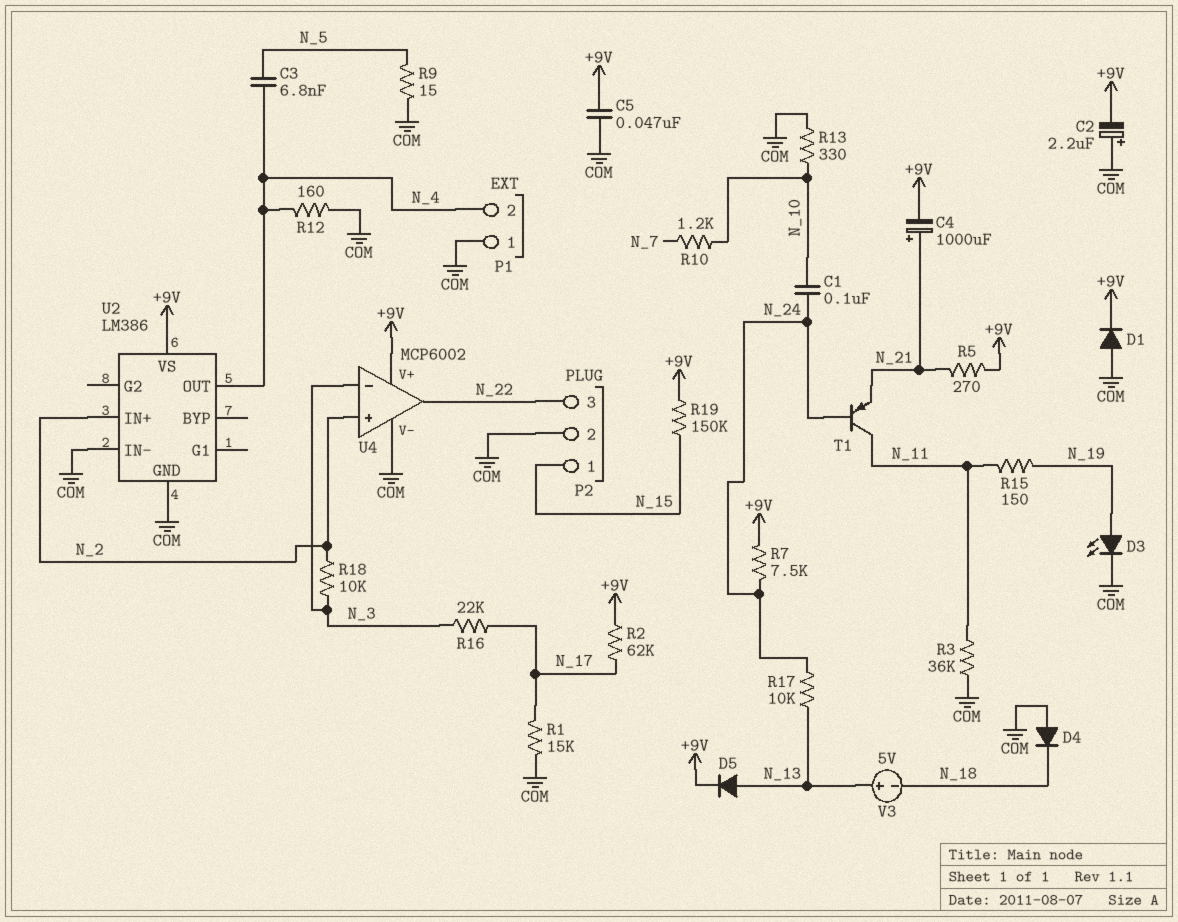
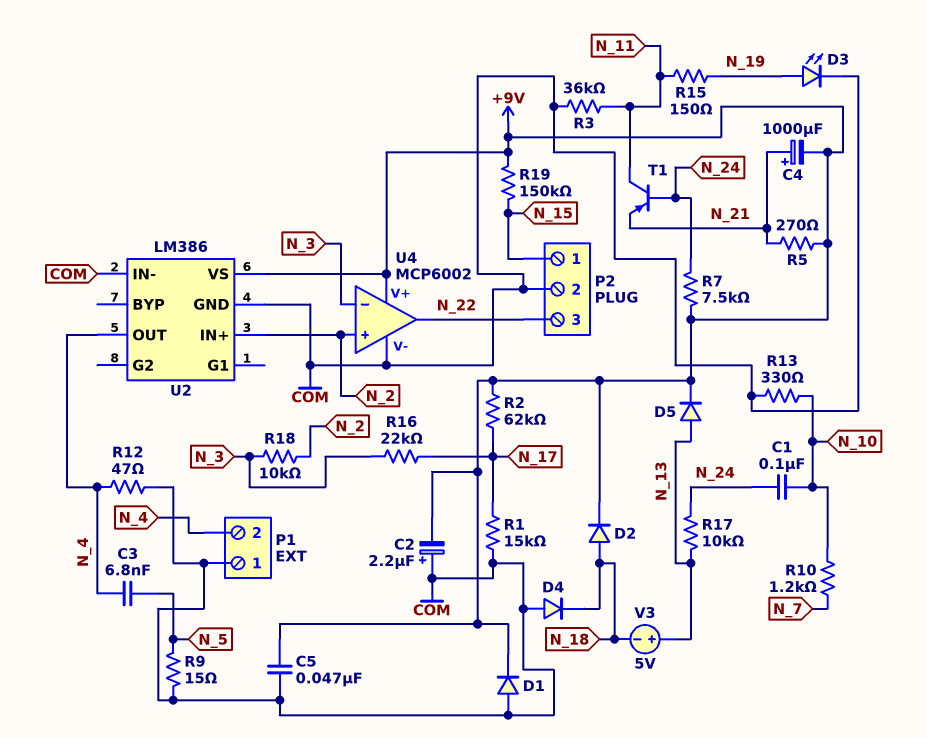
D2: none -> diode (A N_18, K +9V)
R12: 160 (COM, N_4) -> 47 (COM, N_4)

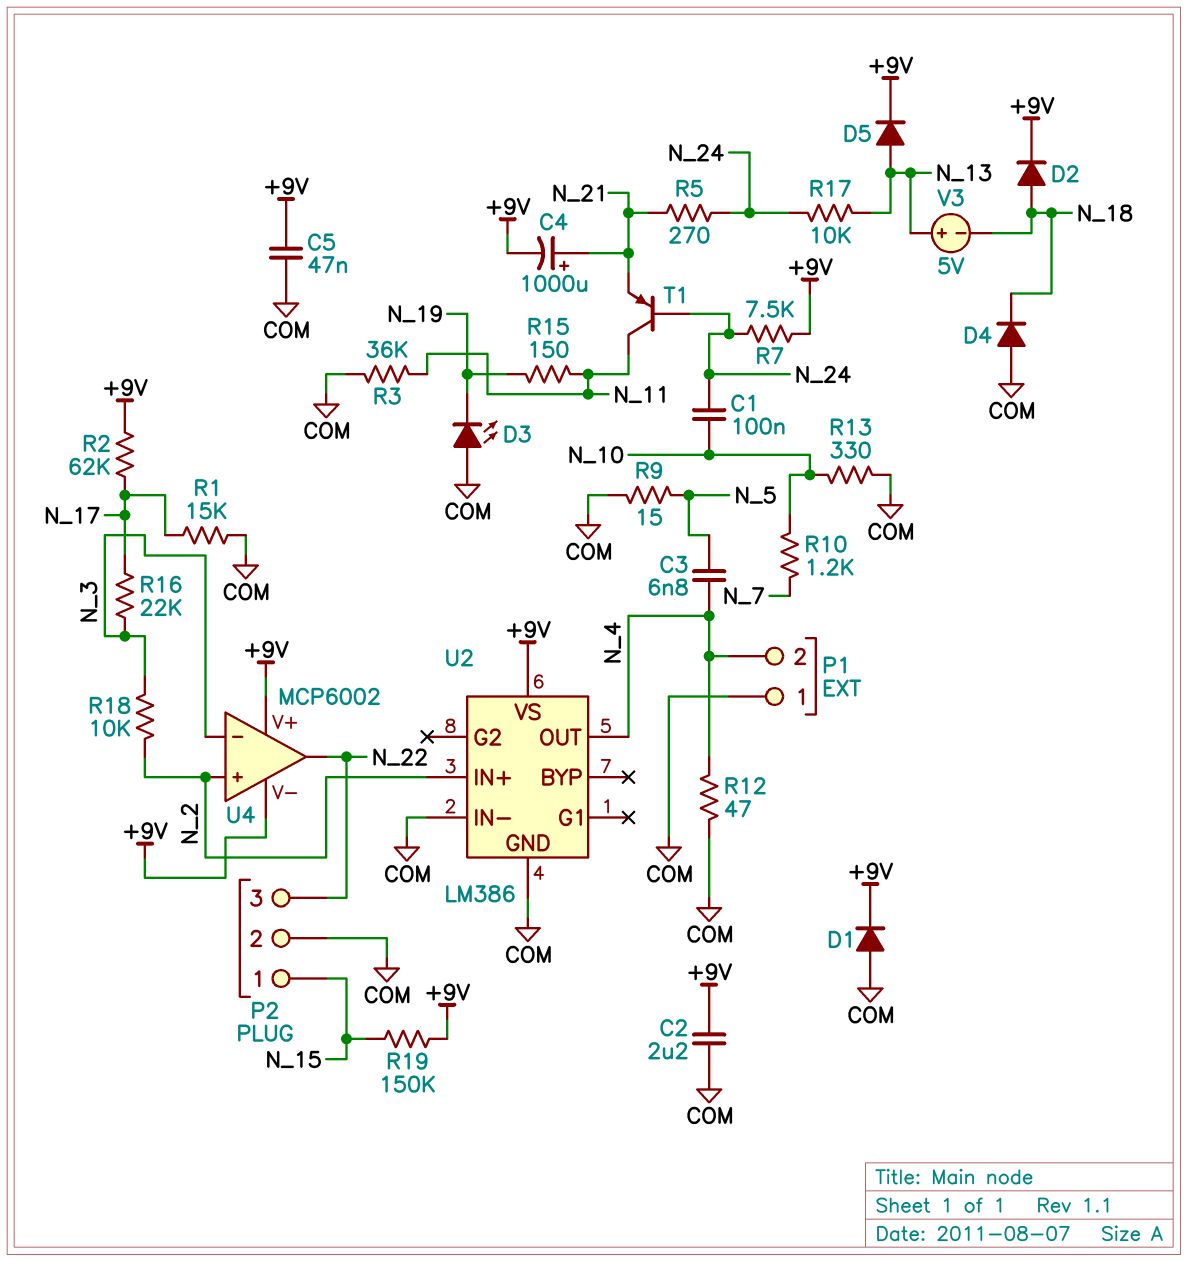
C2: 2.2uF (plus COM, minus +9V) -> 2.2uF (+9V, COM)
D3: LED (A N_19, K COM) -> LED (A COM, K N_19)
R5: 270 (+9V, N_21) -> 270 (N_21, N_24)
U4 pin V-: COM -> +9V

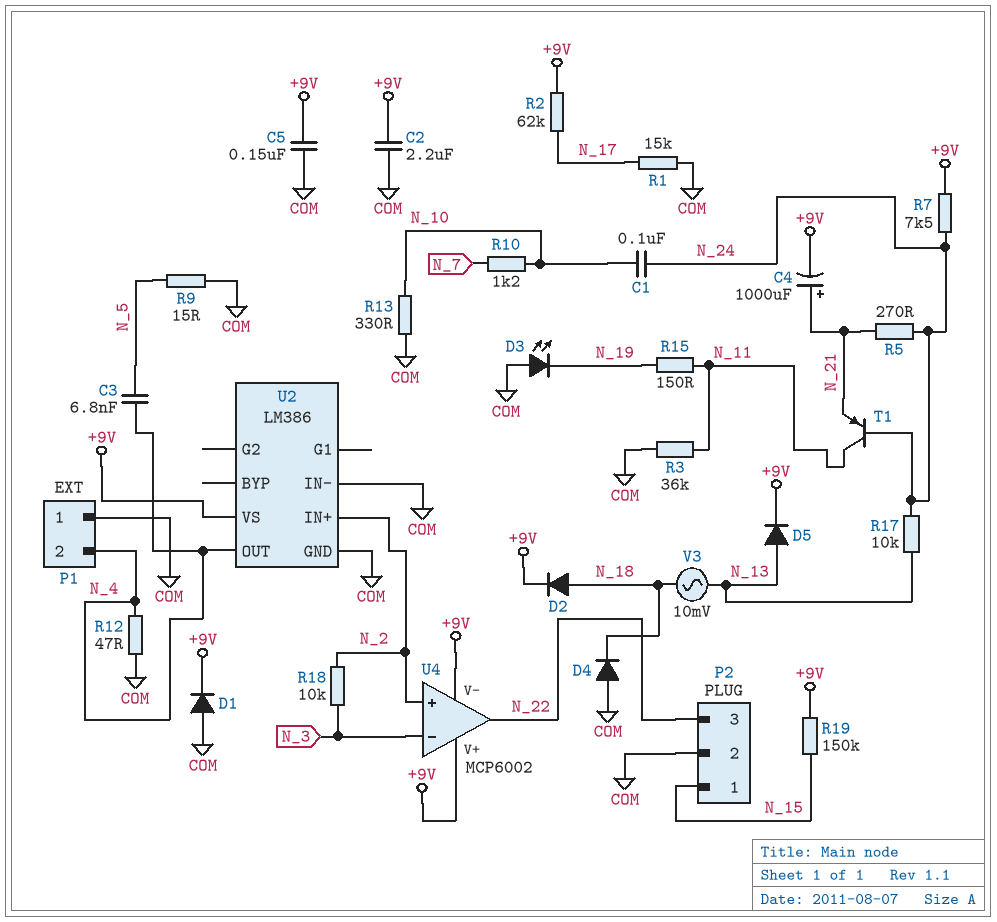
C5: 47nF (+9V, COM) -> 150nF (+9V, COM)
R16: 22k (N_3, N_17) -> none
V3: 5V (plus N_13, minus N_18) -> AC 10mV (N_13, N_18)

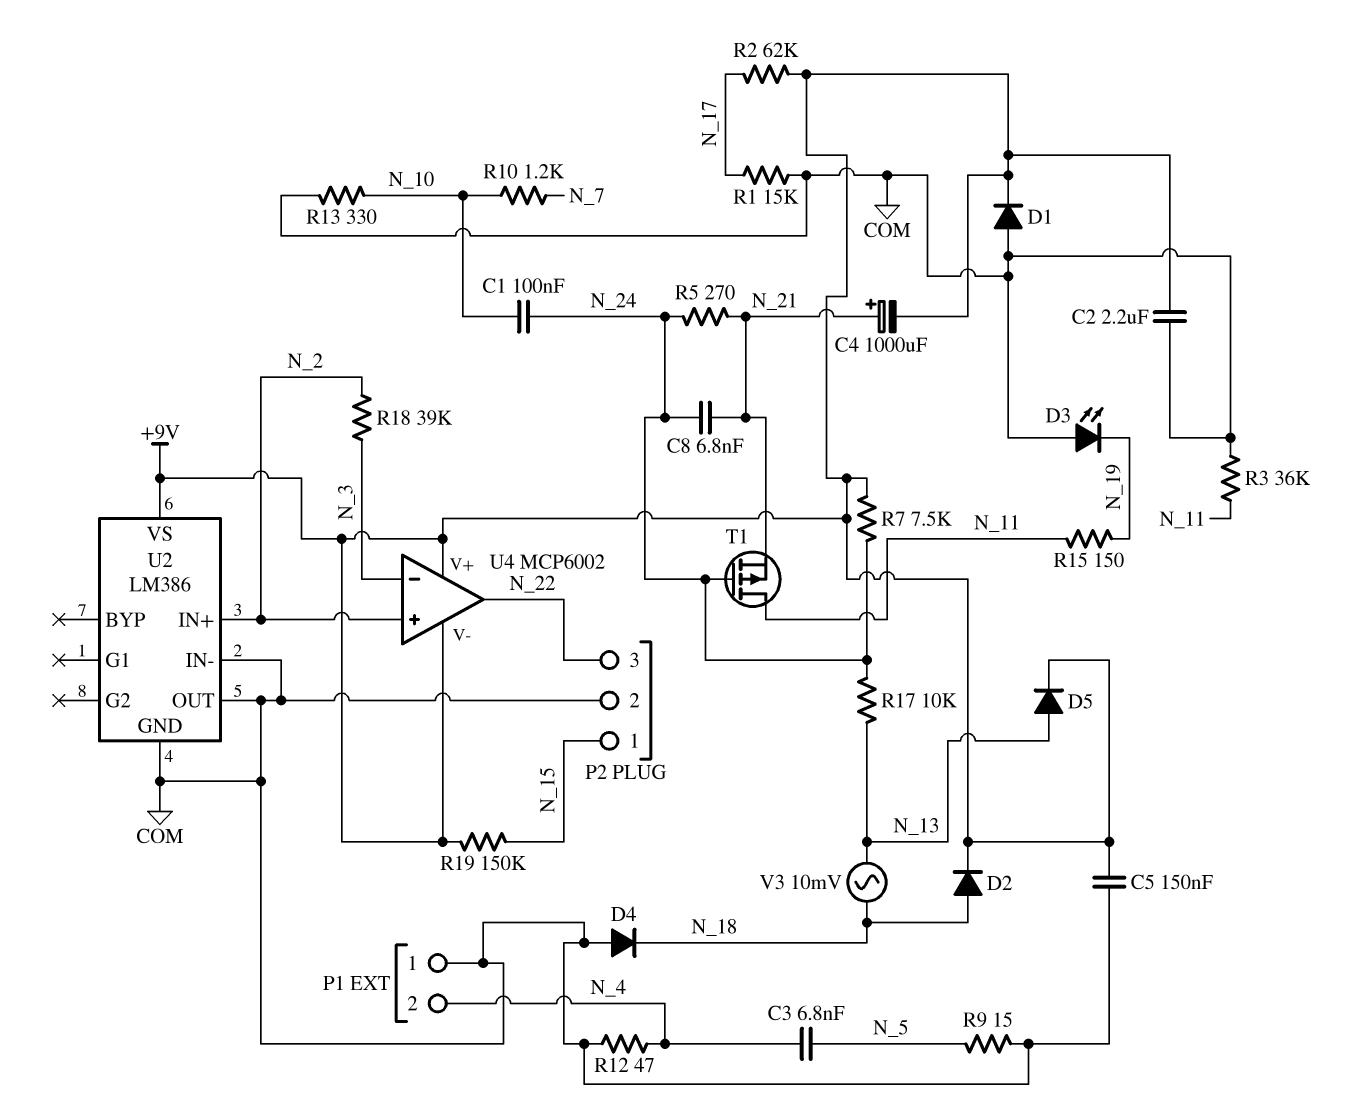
C8: none -> 6.8nF (N_21, N_24)
R18: 10k (N_2, N_3) -> 39k (N_2, N_3)
T1: PNP (B N_24, C N_11, E N_21) -> PMOS (G N_24, D N_11, S N_21)
U2 pin OUT: N_4 -> COM

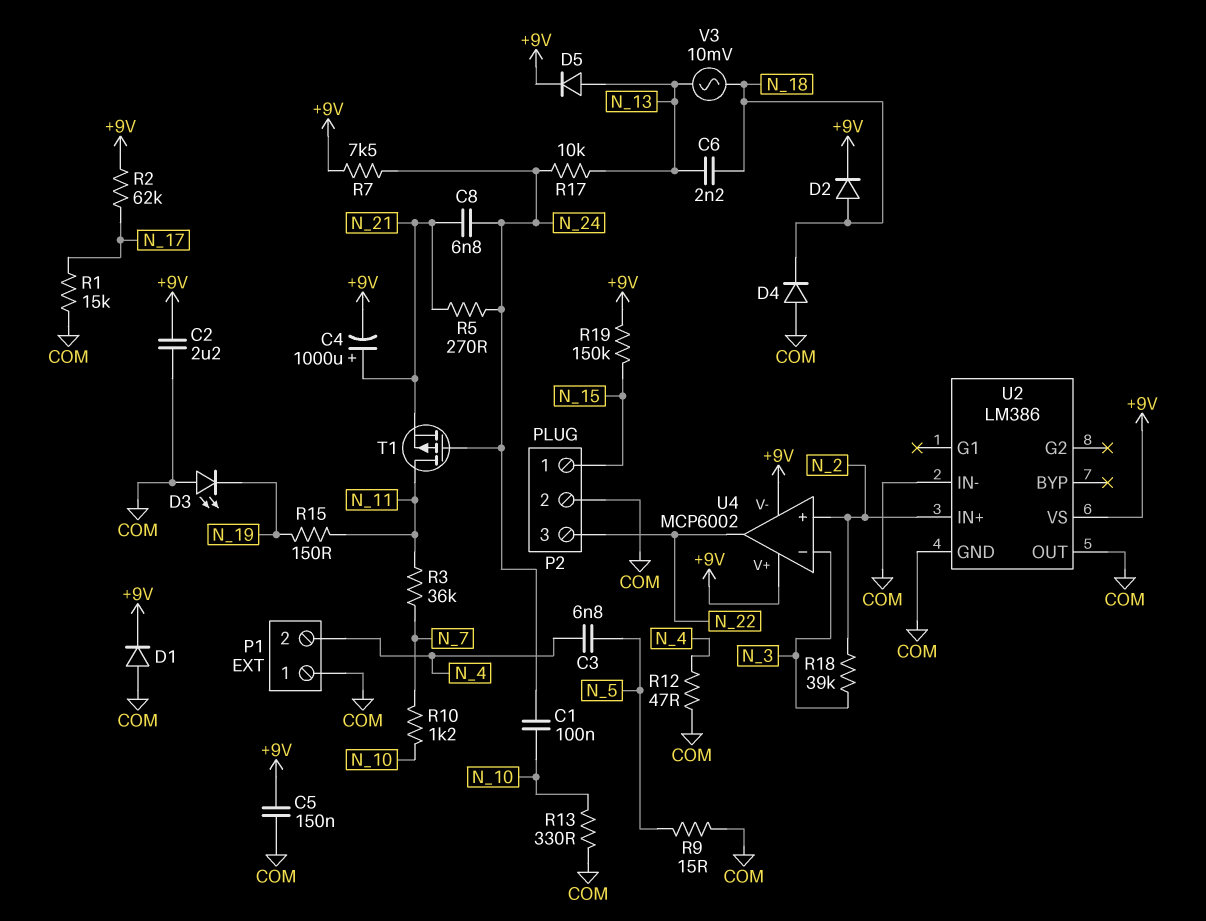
C6: none -> 2.2nF (N_13, N_18)
R3: 36k (COM, N_11) -> 36k (N_7, N_11)

